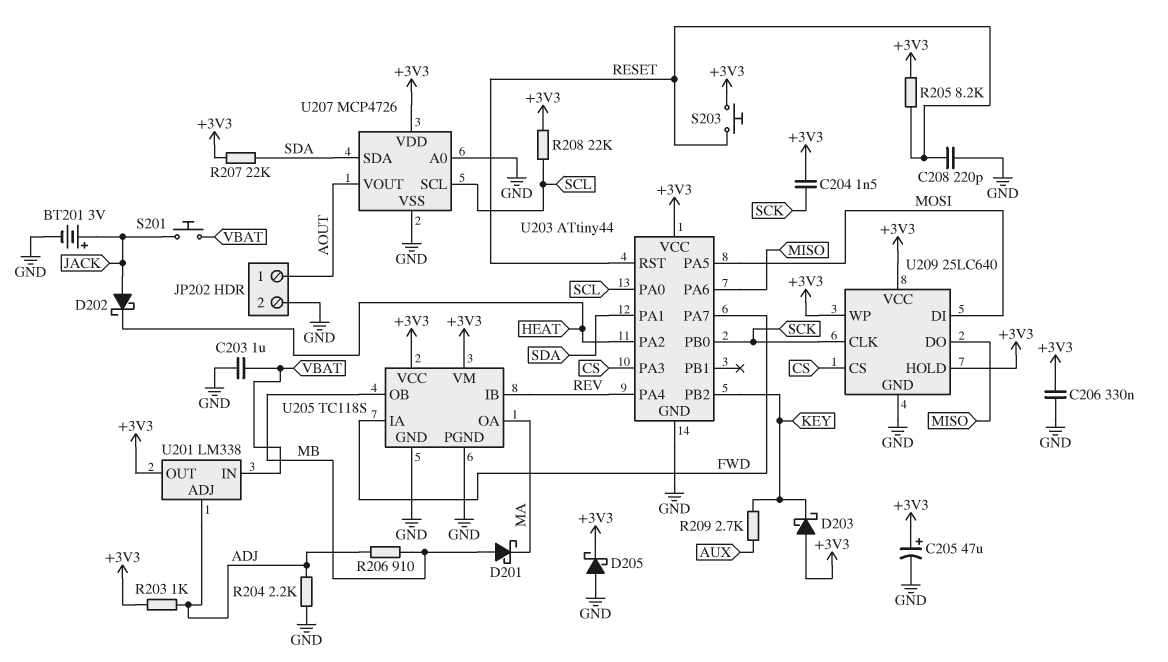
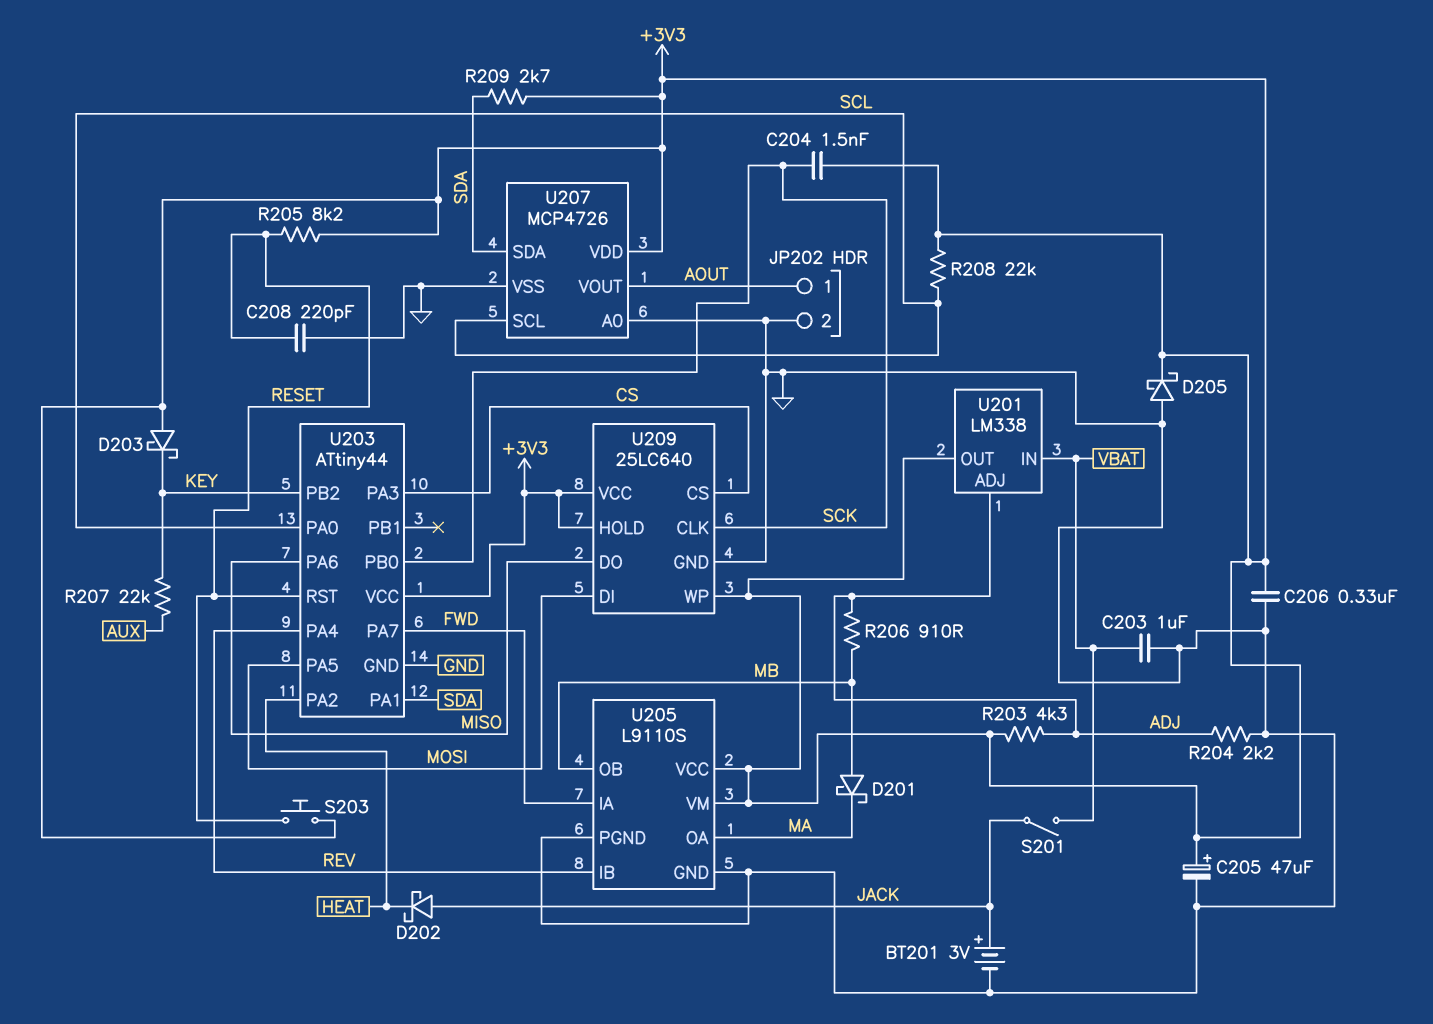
R203: 1k (+3V3, ADJ) -> 4.3k (+3V3, ADJ)
R207: 22k (+3V3, SDA) -> 22k (AUX, KEY)
R209: 2.7k (AUX, KEY) -> 2.7k (+3V3, SDA)
S201: button (JACK, VBAT) -> switch (JACK, VBAT)
U205: TC118S -> L9110S

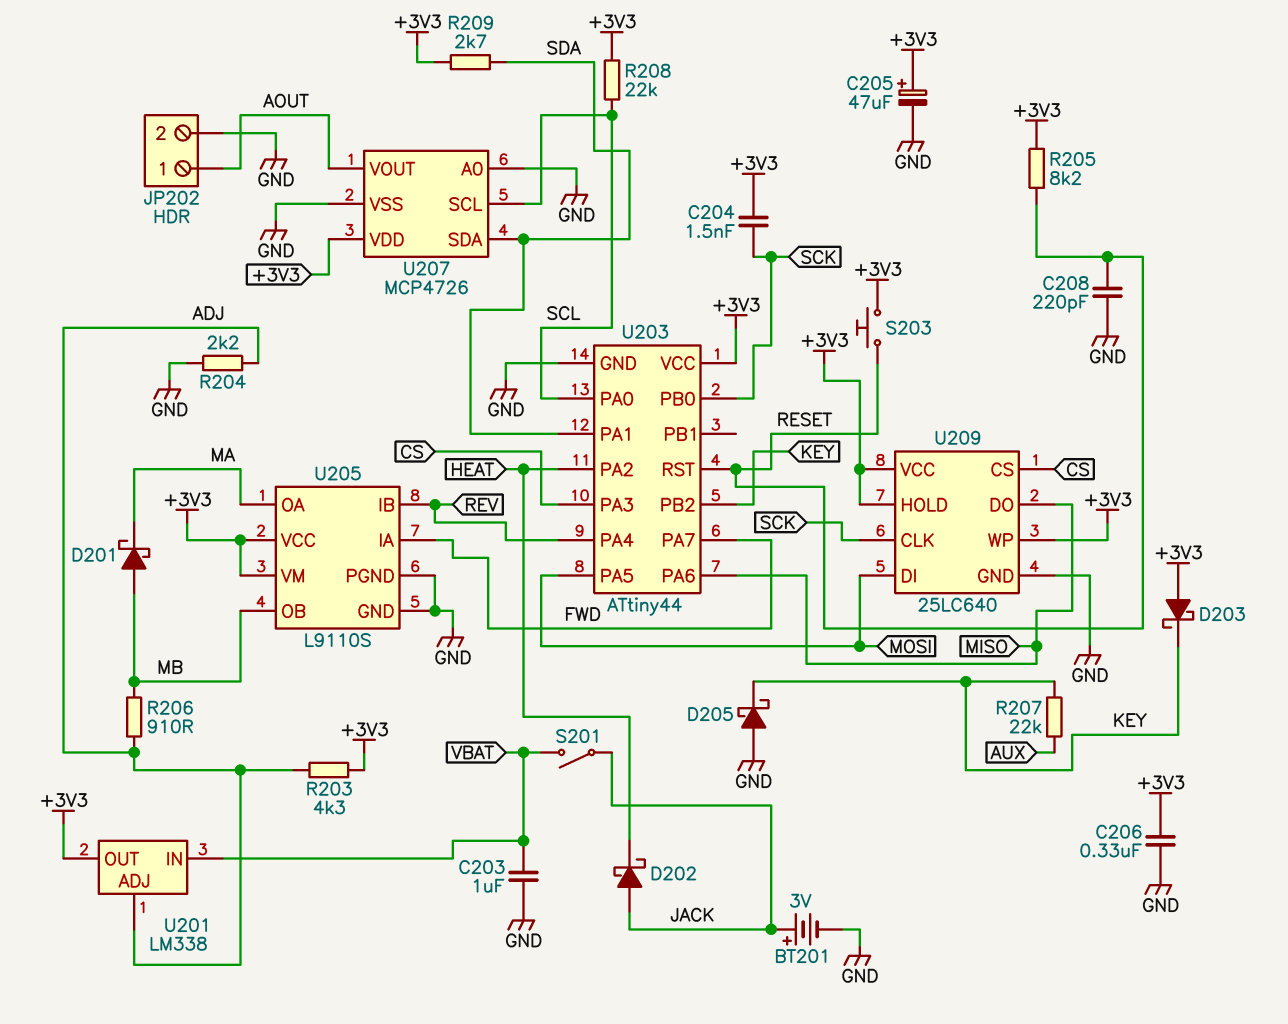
D205: schottky (A GND, K +3V3) -> schottky (A GND, K KEY)

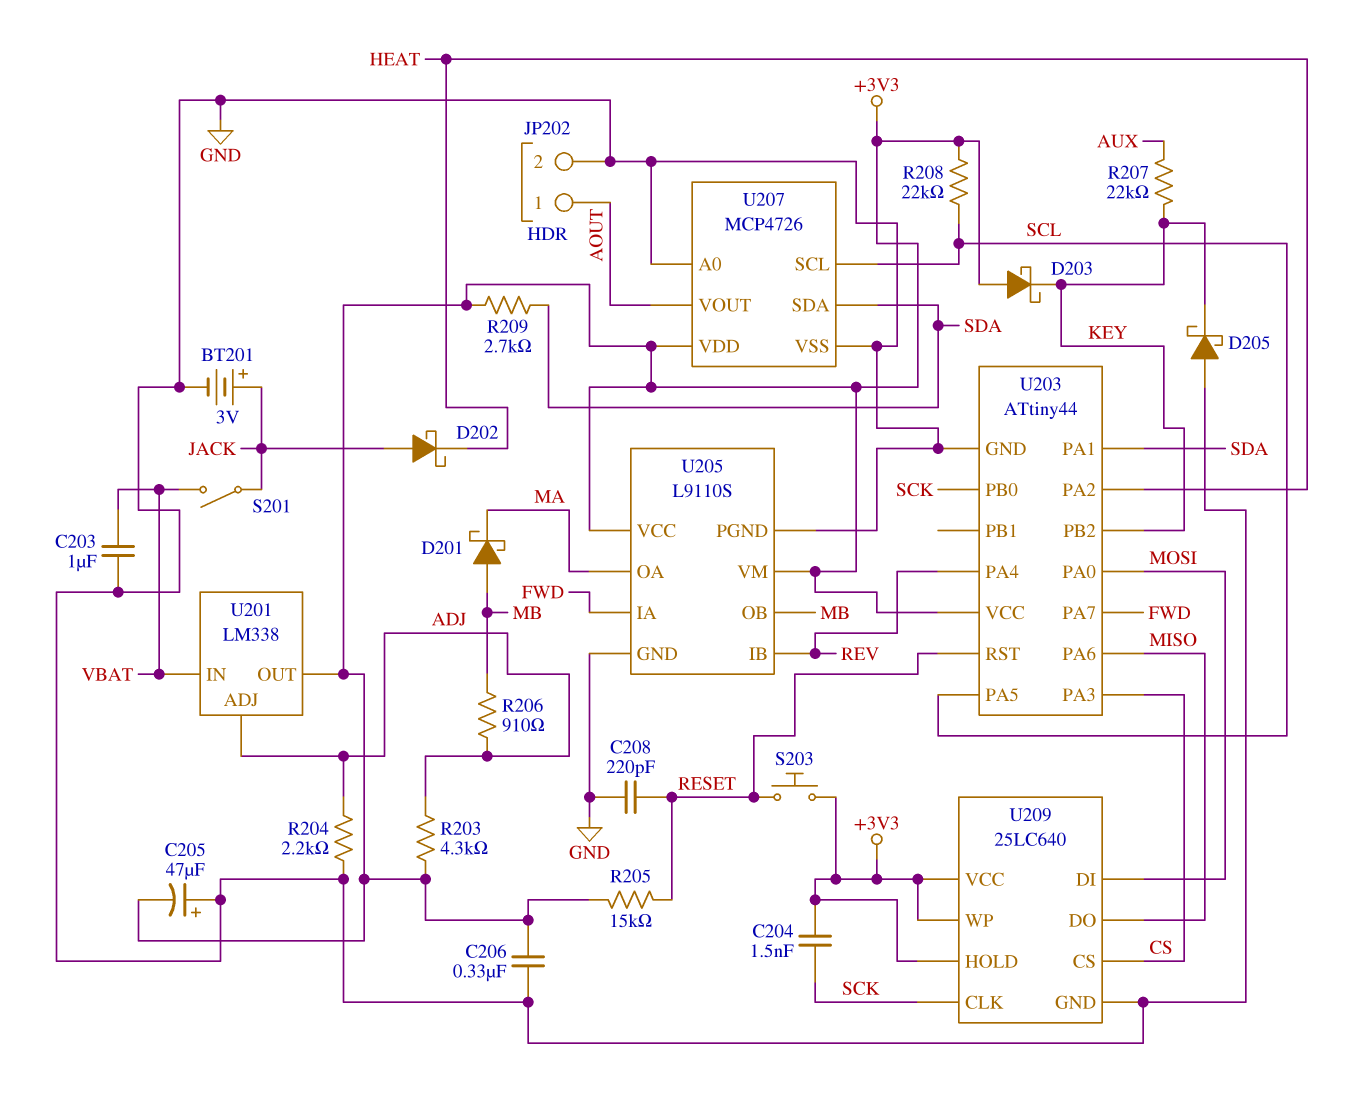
C205: 47uF (plus +3V3, minus GND) -> 47uF (plus GND, minus +3V3)
R205: 8.2k (+3V3, RESET) -> 15k (+3V3, RESET)
U203 pin PA0: SCL -> MOSI
U203 pin PA5: MOSI -> SCL

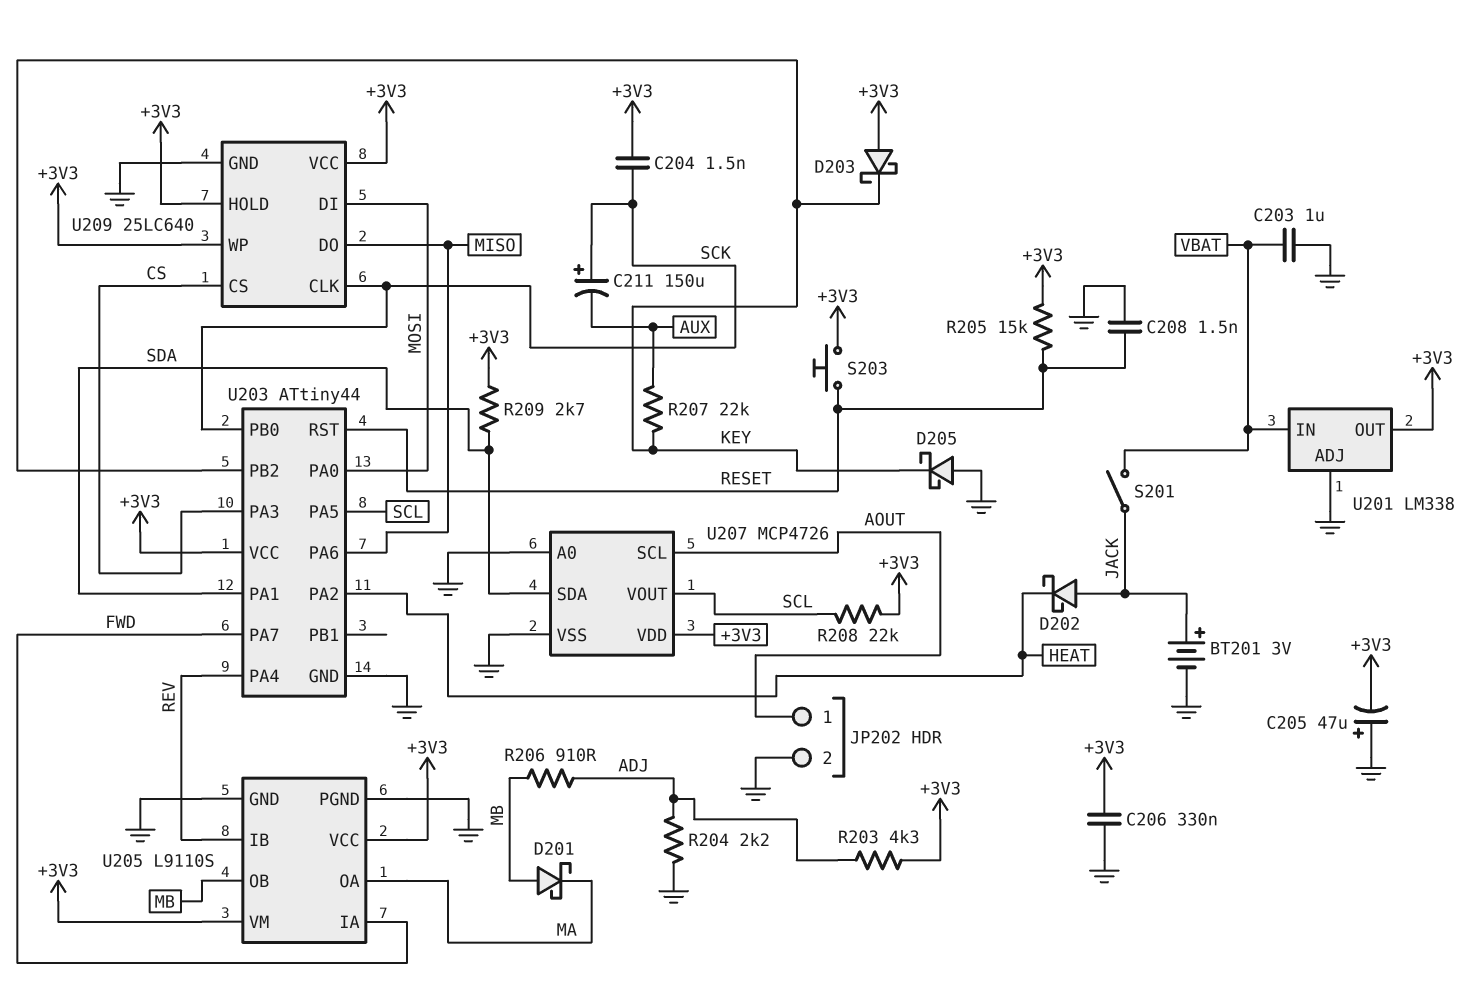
C208: 220pF (GND, RESET) -> 1.5nF (GND, RESET)
C211: none -> 150uF (plus SCK, minus AUX)
U201 pin ADJ: ADJ -> GND
U207 pin SCL: SCL -> AOUT
U207 pin VOUT: AOUT -> SCL

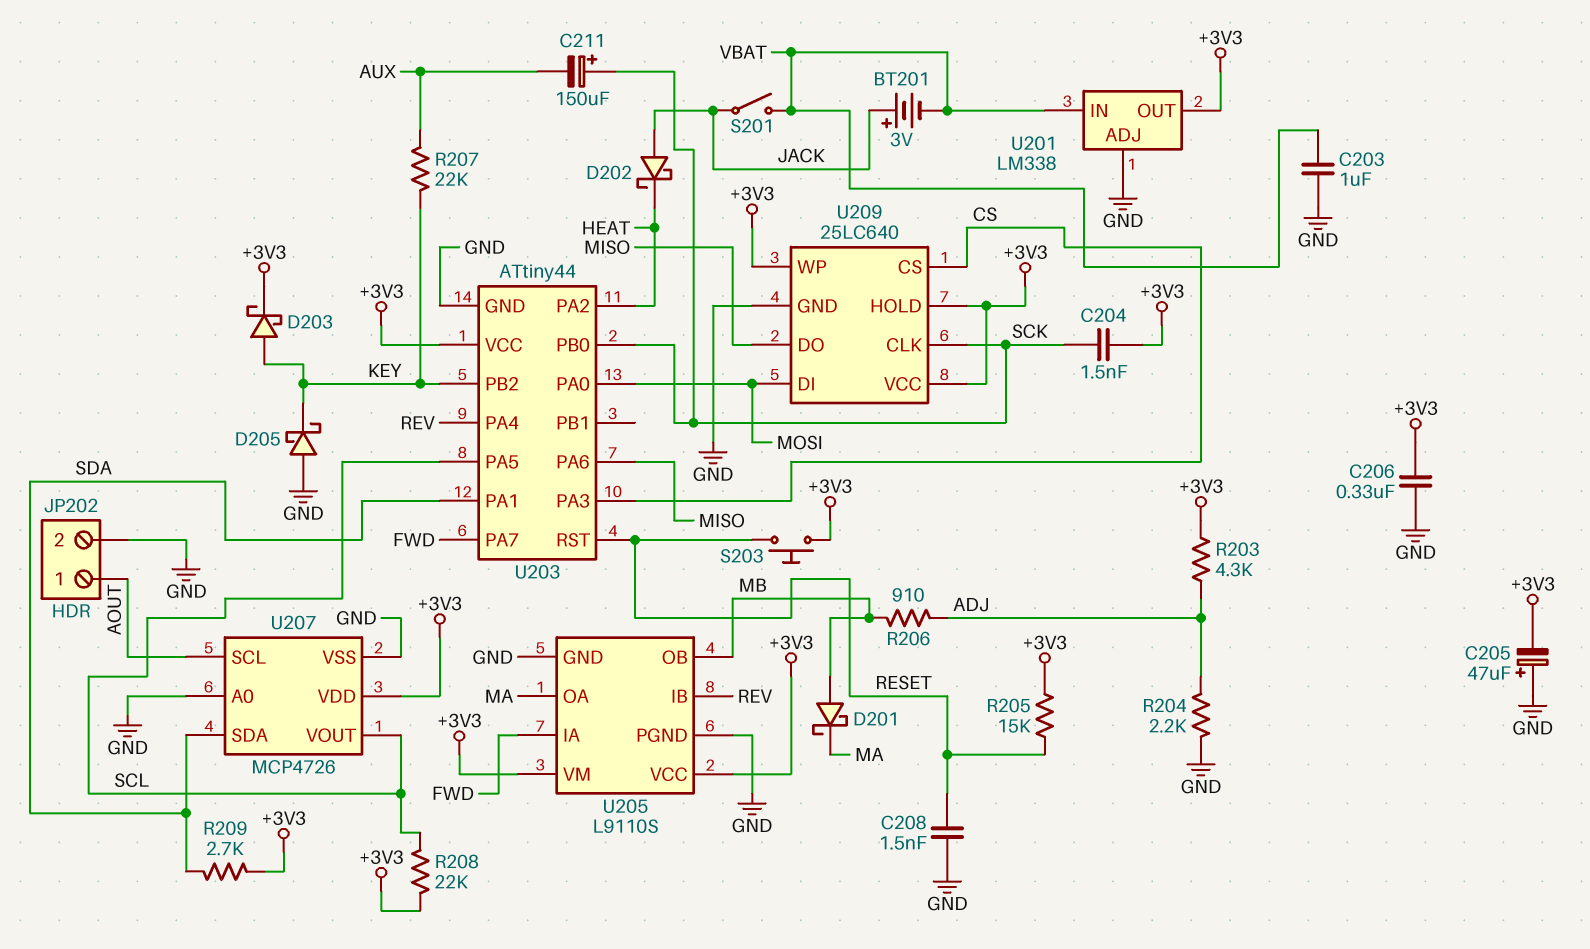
BT201: 3V (plus JACK, minus GND) -> 3V (plus JACK, minus VBAT)
D203: schottky (A +3V3, K KEY) -> schottky (A KEY, K +3V3)

